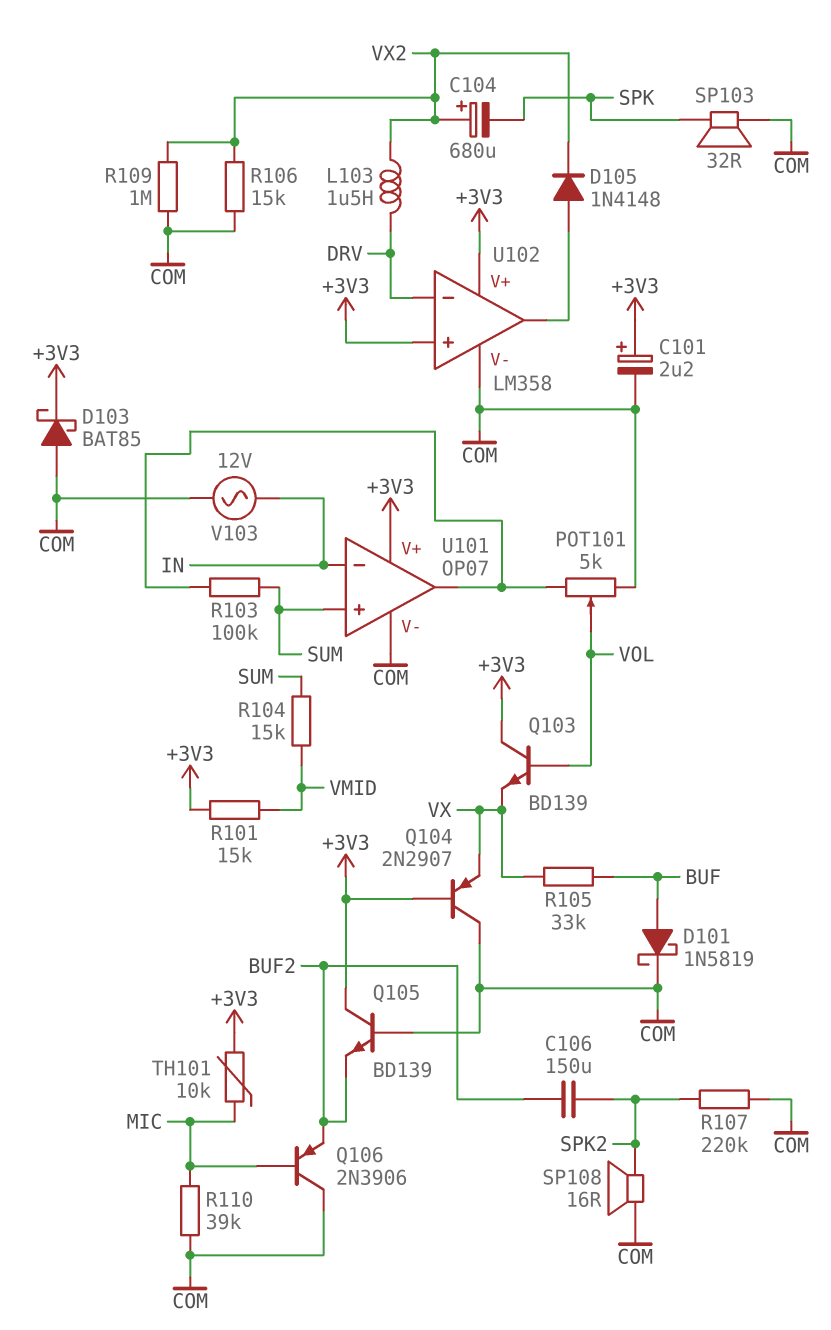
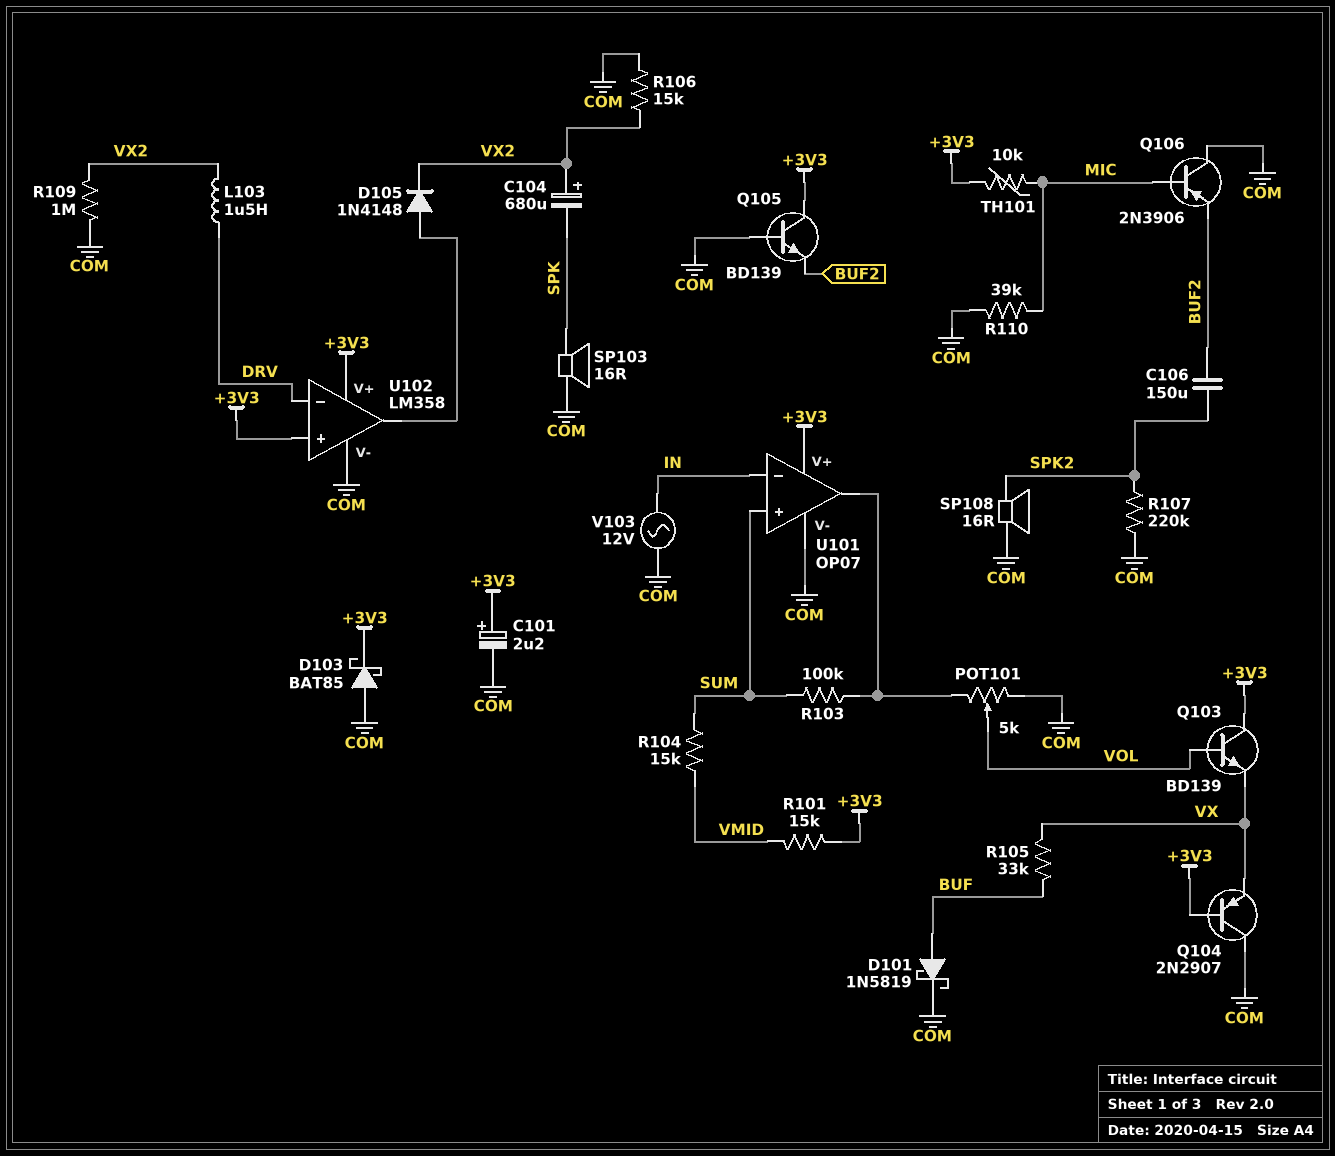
SP103: speaker 32R (COM, SPK) -> speaker 16R (COM, SPK)

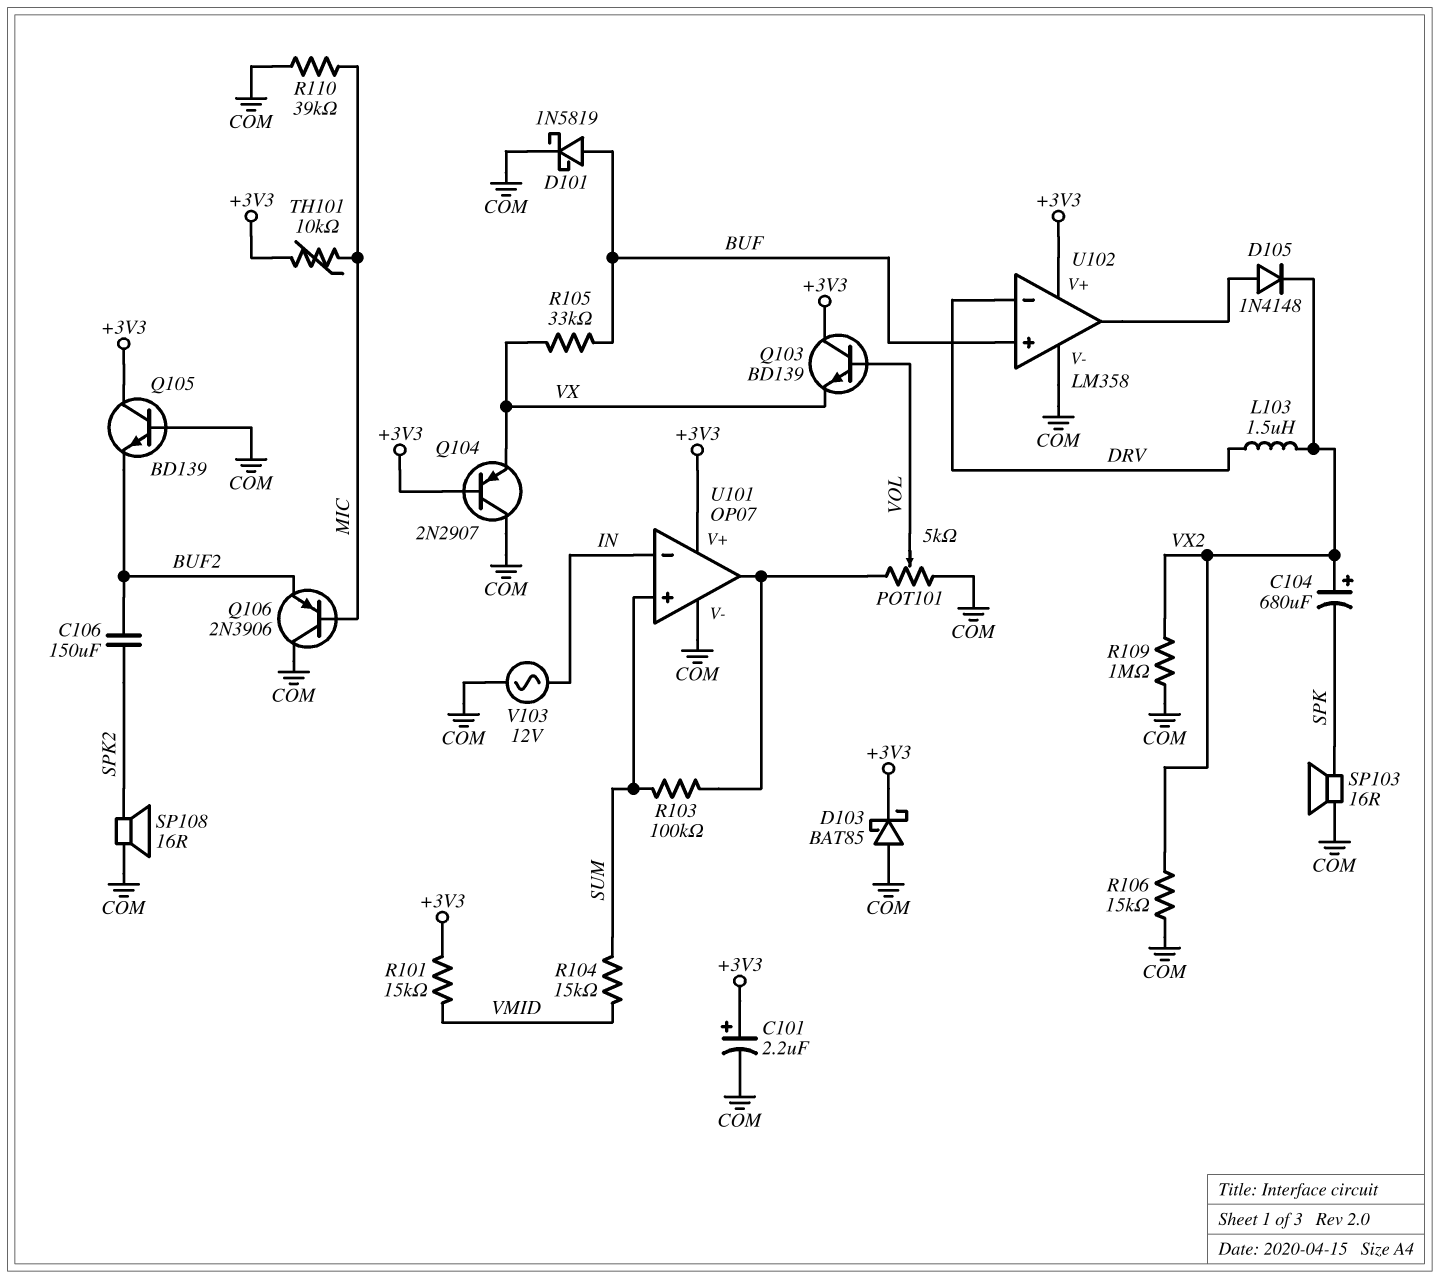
R107: 220k (COM, SPK2) -> none
U102 pin in+: +3V3 -> BUF

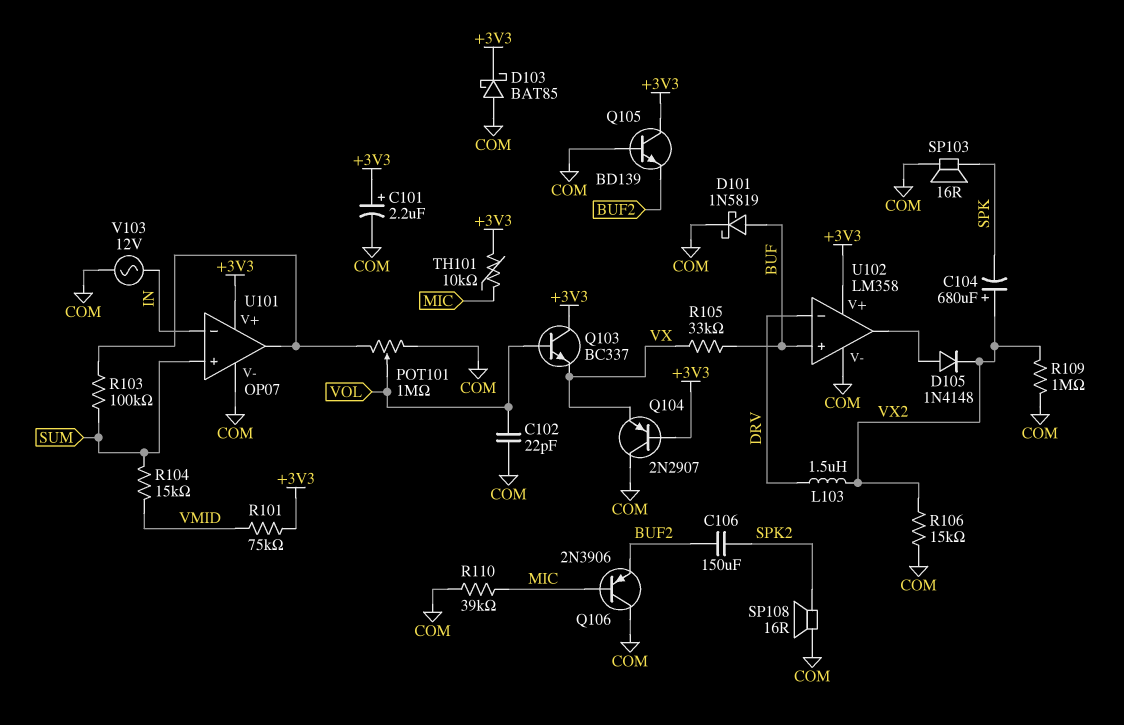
C102: none -> 22pF (COM, VOL)
POT101: 5k (COM, U101/out, wiper VOL) -> 1M (COM, U101/out, wiper VOL)
Q103: NPN BD139 (B VOL, C +3V3, E VX) -> NPN BC337 (B VOL, C +3V3, E VX)
R101: 15k (+3V3, VMID) -> 75k (+3V3, VMID)

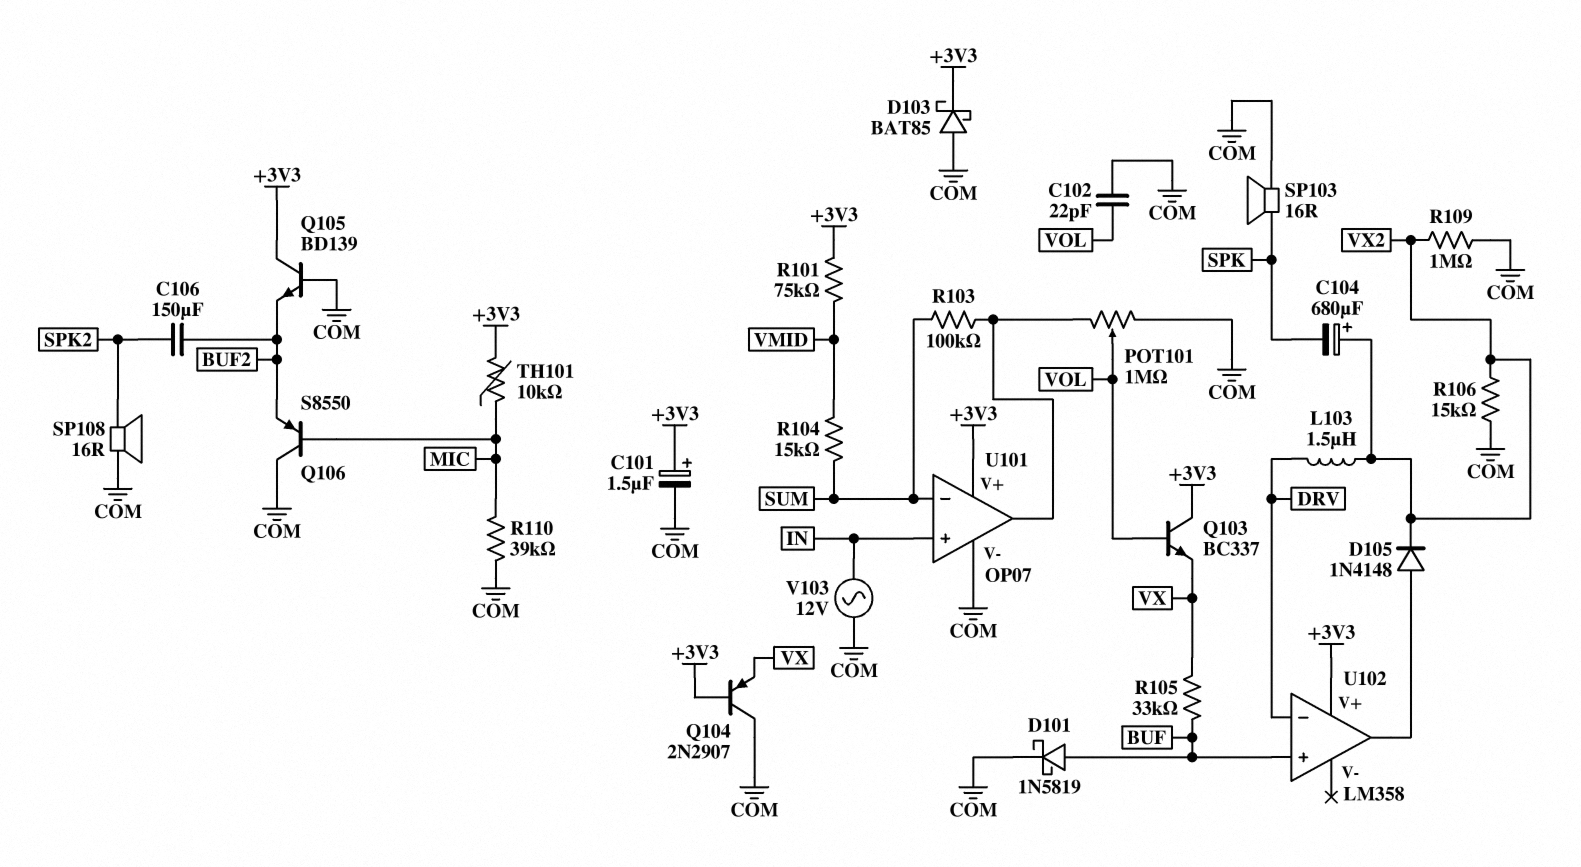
C101: 2.2uF (plus +3V3, minus COM) -> 1.5uF (plus +3V3, minus COM)
Q106: PNP 2N3906 (B MIC, C COM, E BUF2) -> PNP S8550 (B MIC, C COM, E BUF2)
U101 pin in+: SUM -> IN
U101 pin in-: IN -> SUM
U102 pin V-: COM -> none

